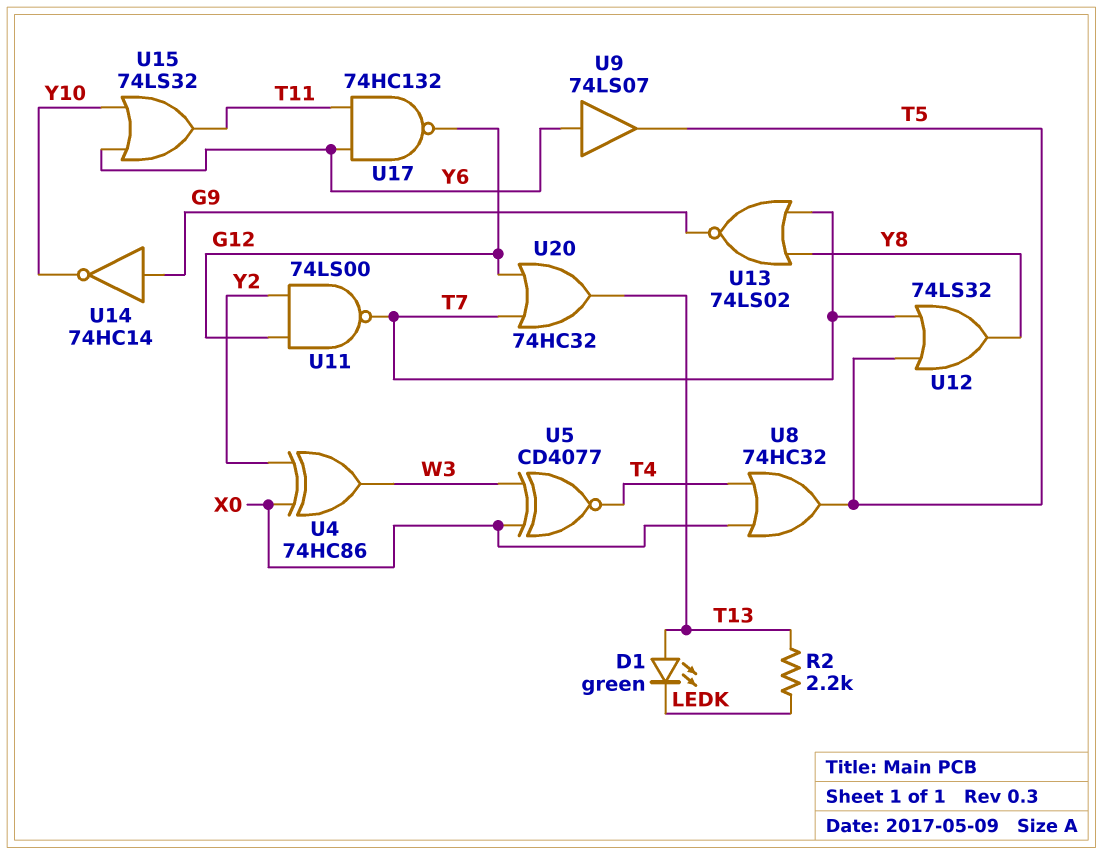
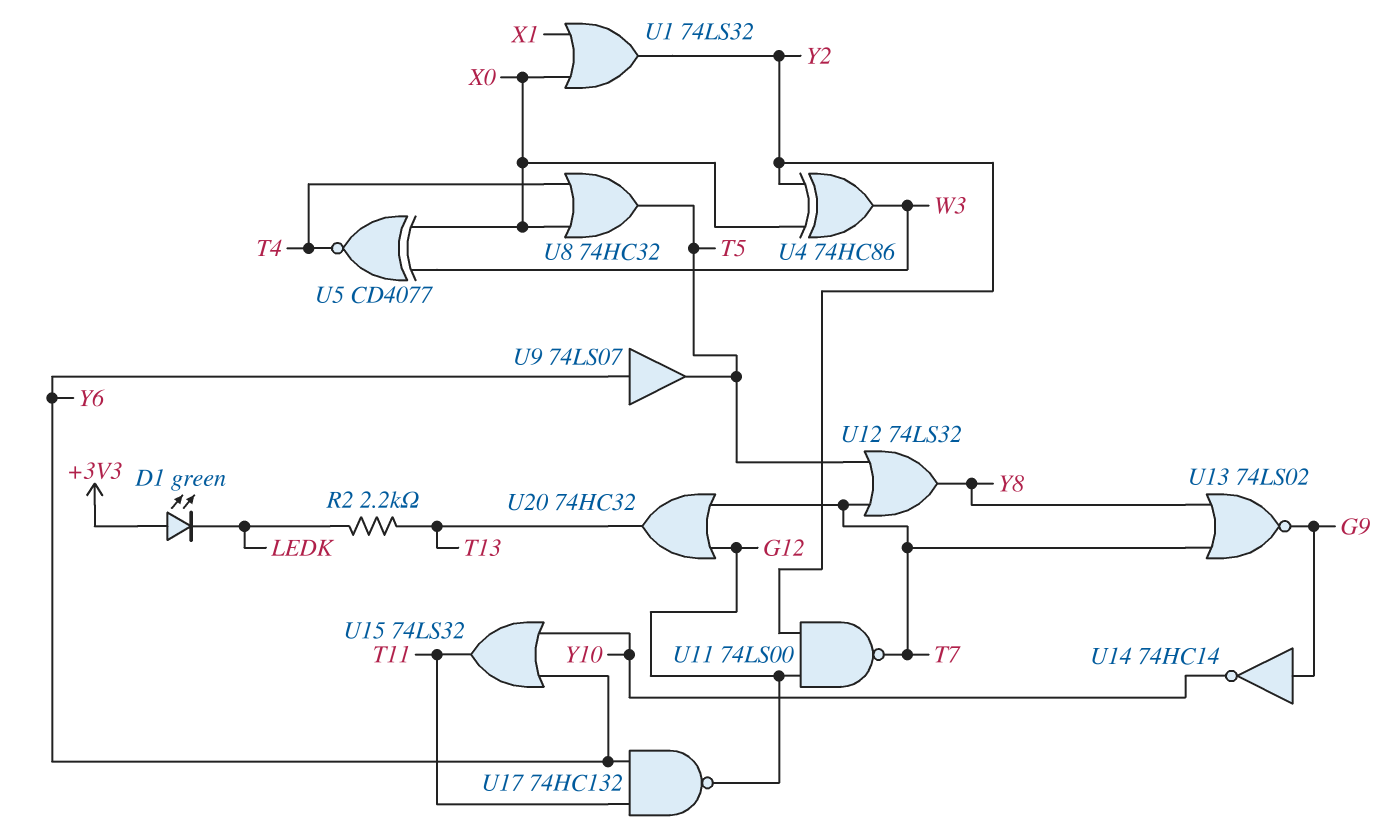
D1: LED green (A T13, K LEDK) -> LED green (A +3V3, K LEDK)
U1: none -> OR 74LS32 (in X0, in X1, out Y2)

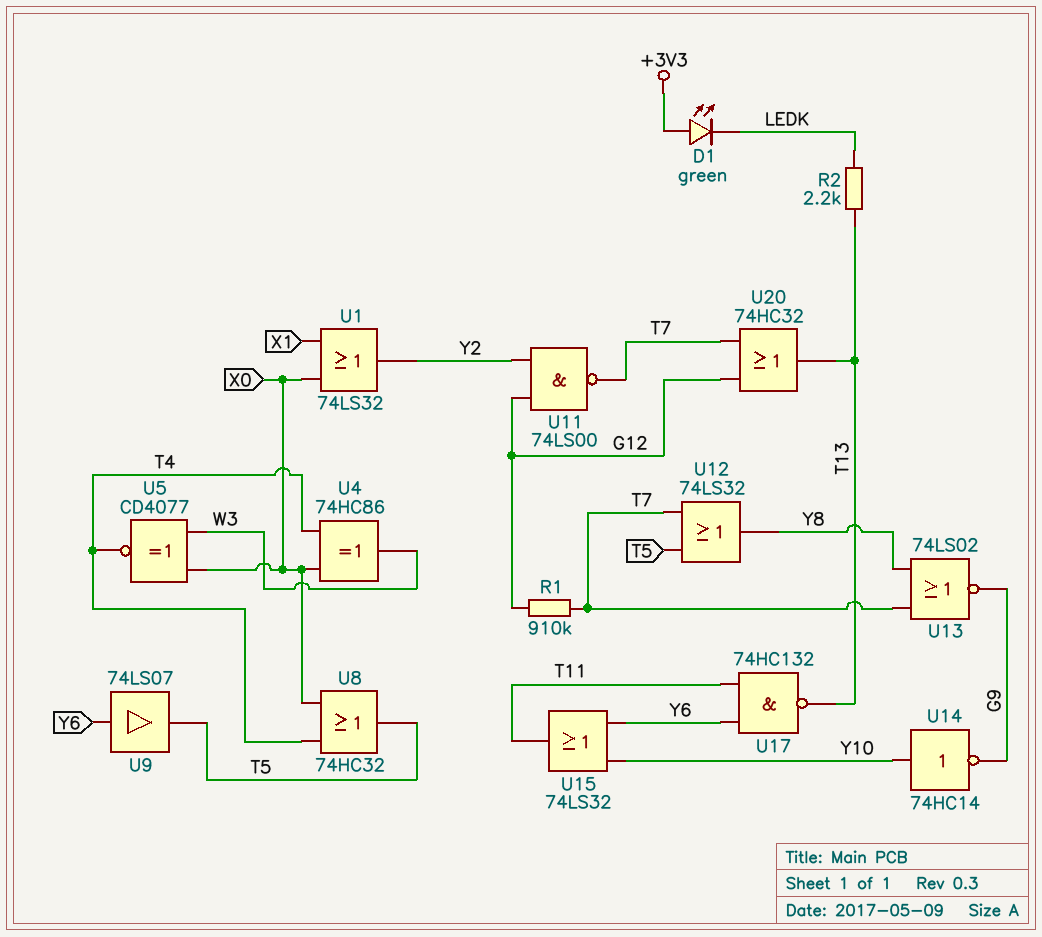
R1: none -> 910k (G12, T7)
U4: XOR 74HC86 (in X0, in Y2, out W3) -> XOR 74HC86 (in T4, in X0, out W3)
U14: NOT 74HC14 (in G9, out Y10) -> NOT 74HC14 (in Y10, out G9)
U17: NAND 74HC132 (in T11, in Y6, out G12) -> NAND 74HC132 (in T11, in Y6, out T13)

